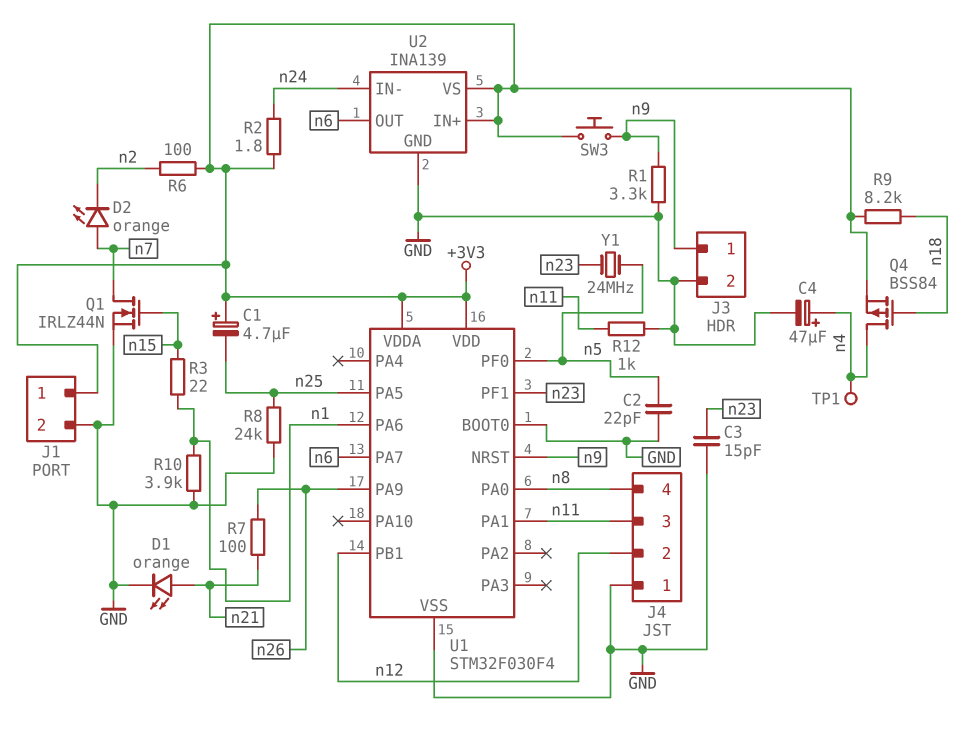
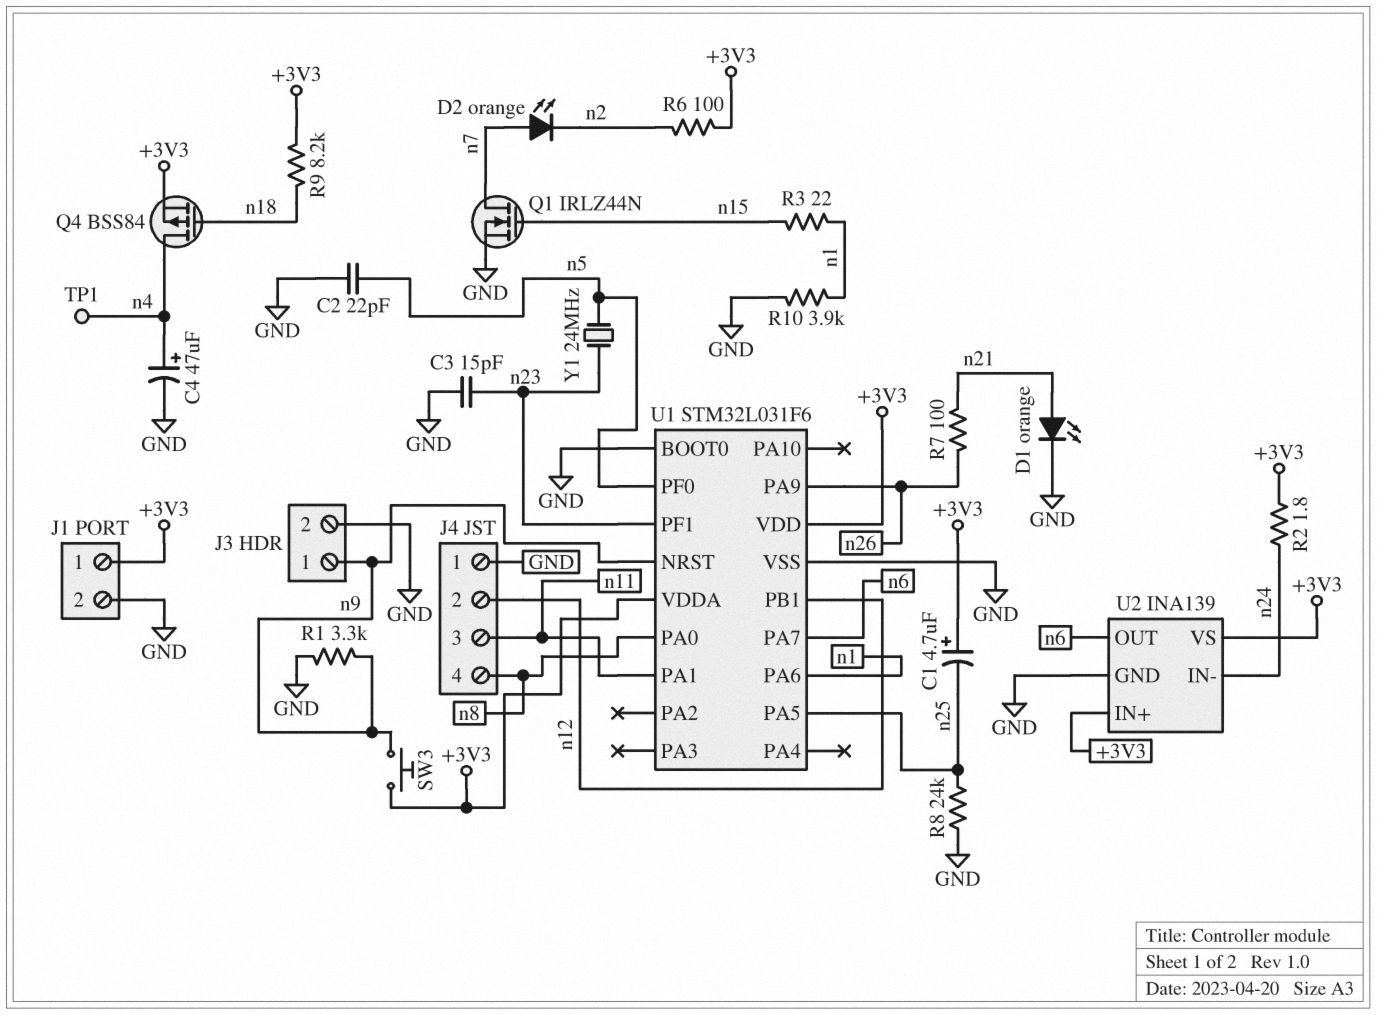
R12: 1k (GND, n11) -> none
U1: STM32F030F4 -> STM32L031F6

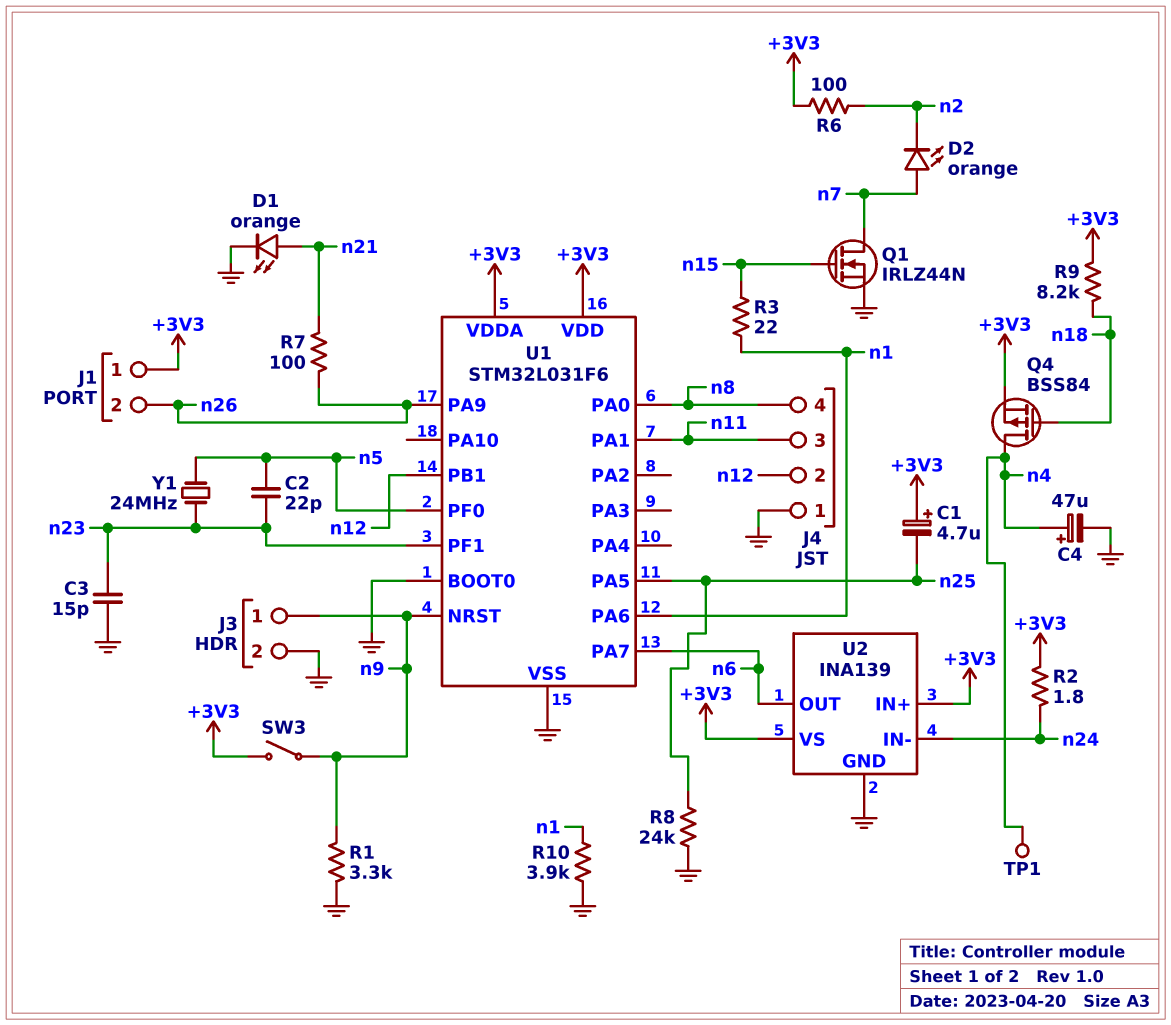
C2: 22pF (GND, n5) -> 22pF (n5, n23)
J1 pin 2: GND -> n26
SW3: button (+3V3, n9) -> switch (+3V3, n9)

